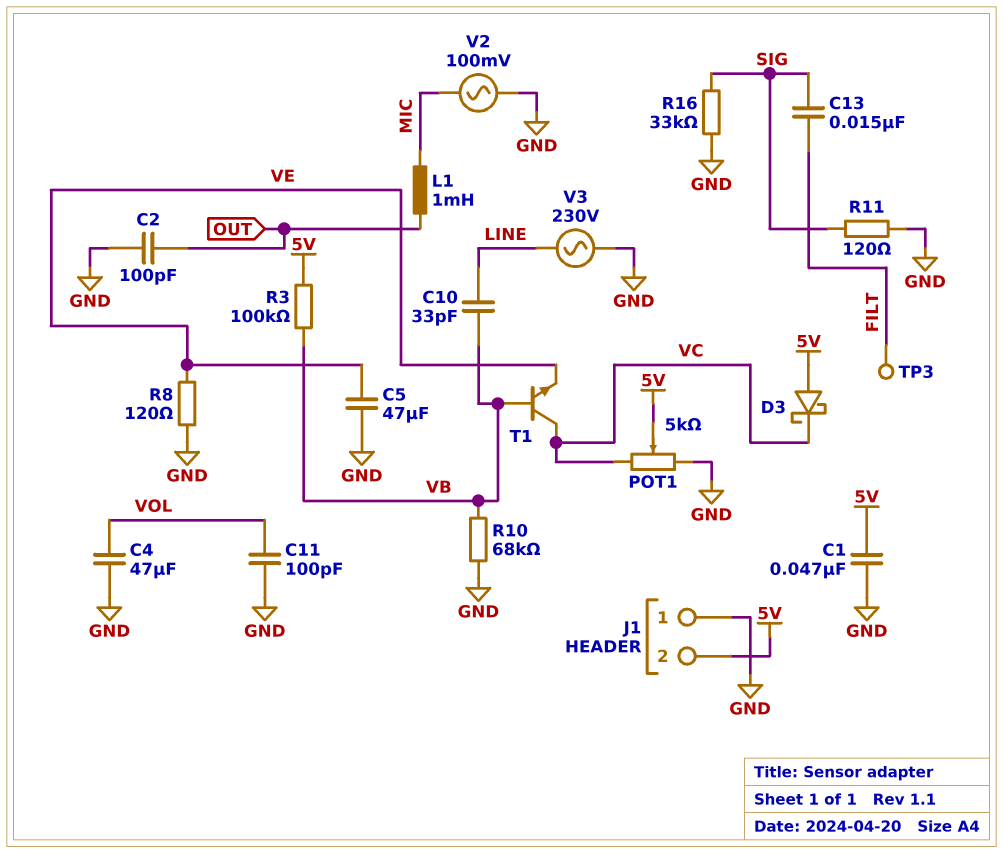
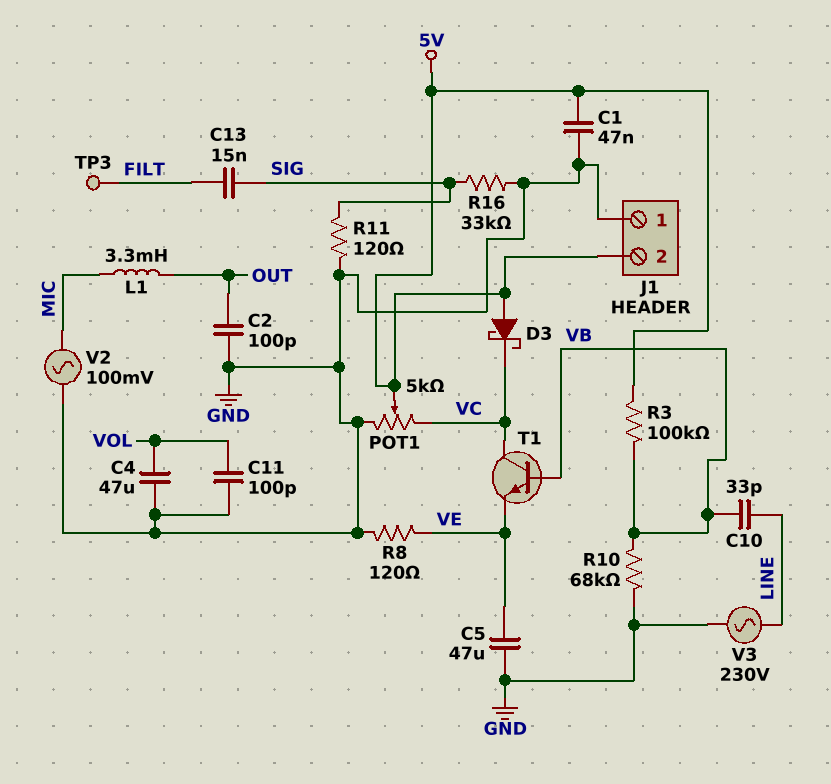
L1: 1mH (MIC, OUT) -> 3.3mH (MIC, OUT)

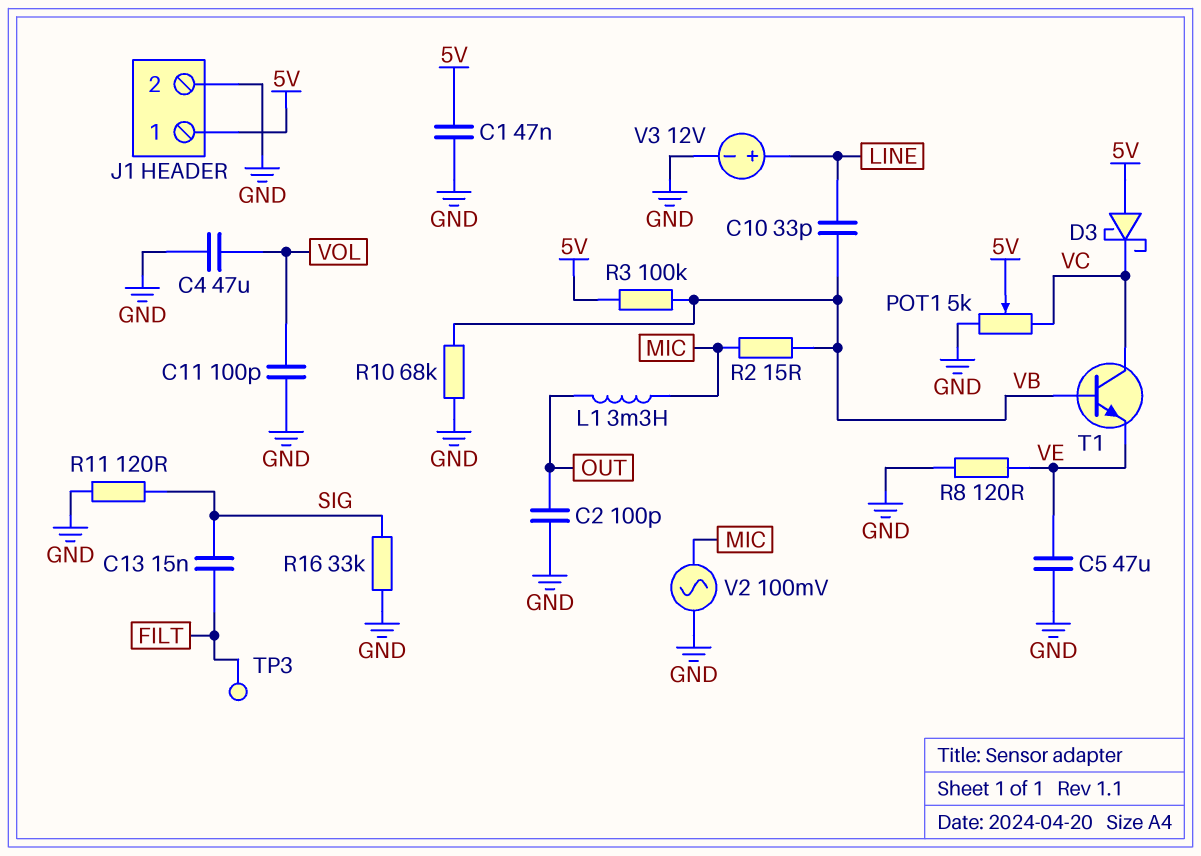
J1 pin 1: GND -> 5V
J1 pin 2: 5V -> GND
R2: none -> 15 (MIC, VB)
V3: AC 230V (GND, LINE) -> 12V (plus LINE, minus GND)

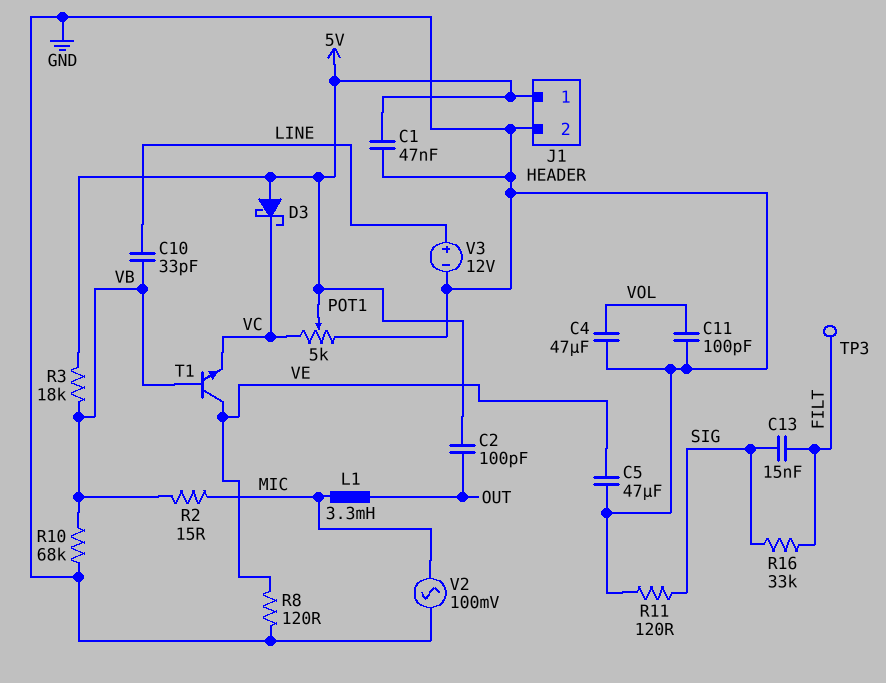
C2: 100pF (GND, OUT) -> 100pF (5V, OUT)
R3: 100k (5V, VB) -> 18k (5V, VB)
R16: 33k (GND, SIG) -> 33k (FILT, SIG)
T1: NPN (B VB, C VC, E VE) -> NPN (B VB, C VE, E VC)

